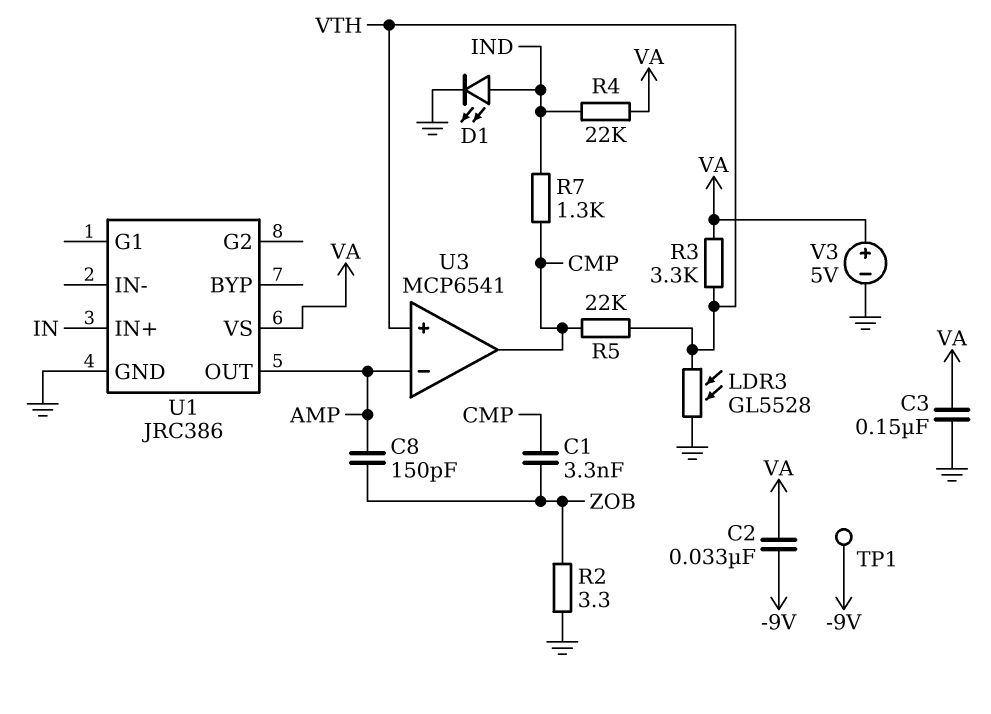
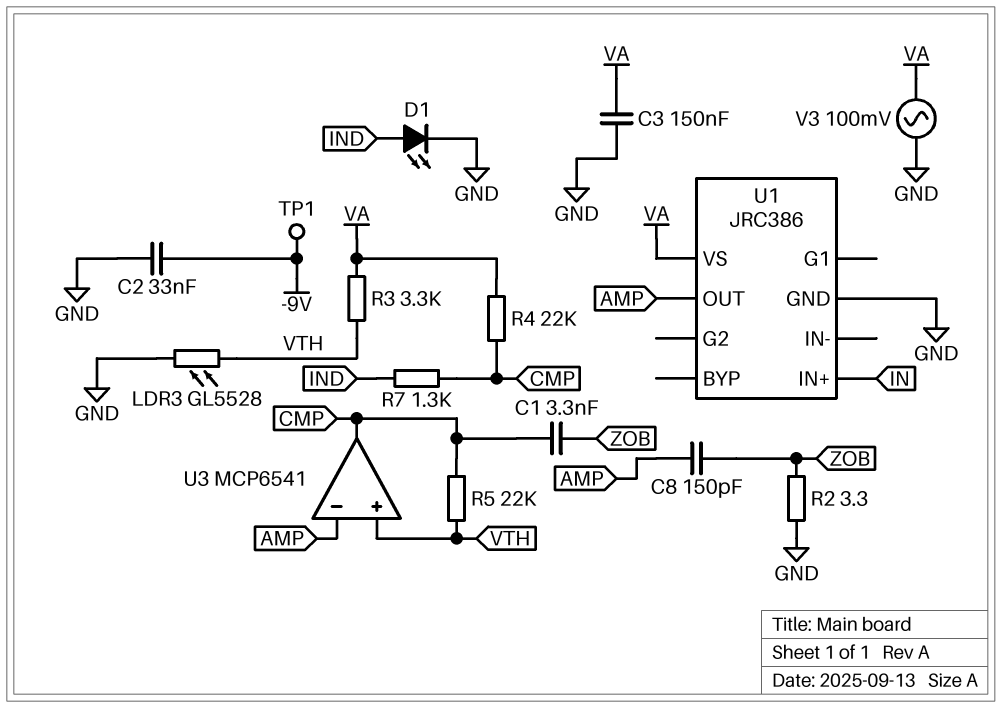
C2: 33nF (-9V, VA) -> 33nF (-9V, GND)
R4: 22k (IND, VA) -> 22k (CMP, VA)
V3: 5V (plus VA, minus GND) -> AC 100mV (GND, VA)

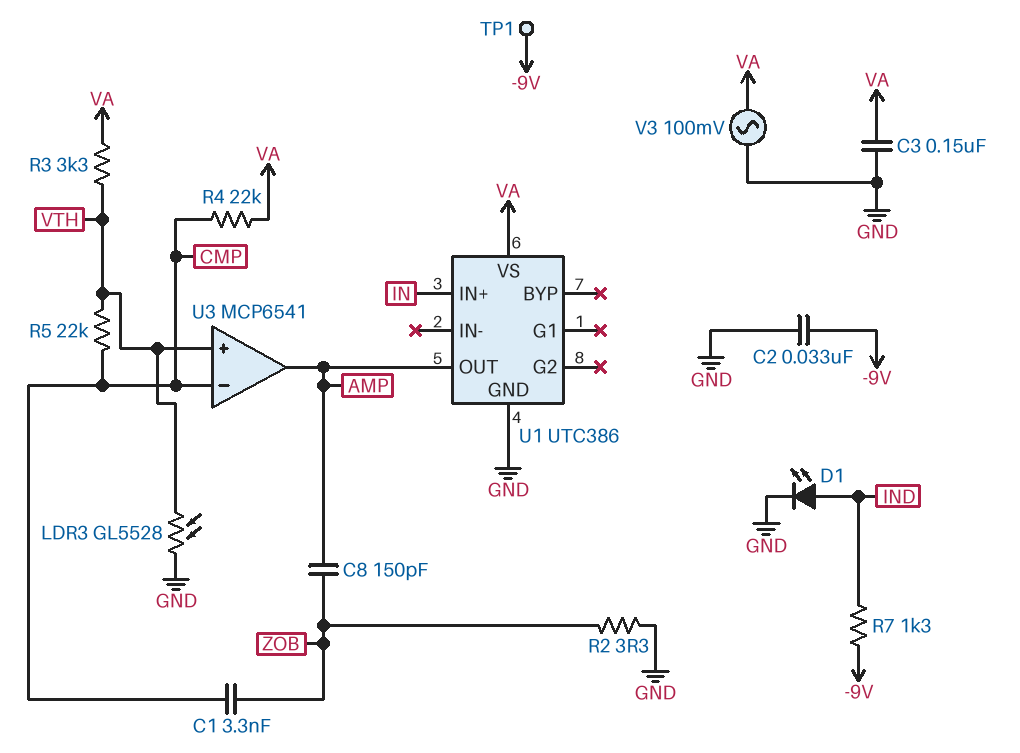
R7: 1.3k (CMP, IND) -> 1.3k (-9V, IND)
U1: JRC386 -> UTC386
U3 pin in-: AMP -> CMP
U3 pin out: CMP -> AMP

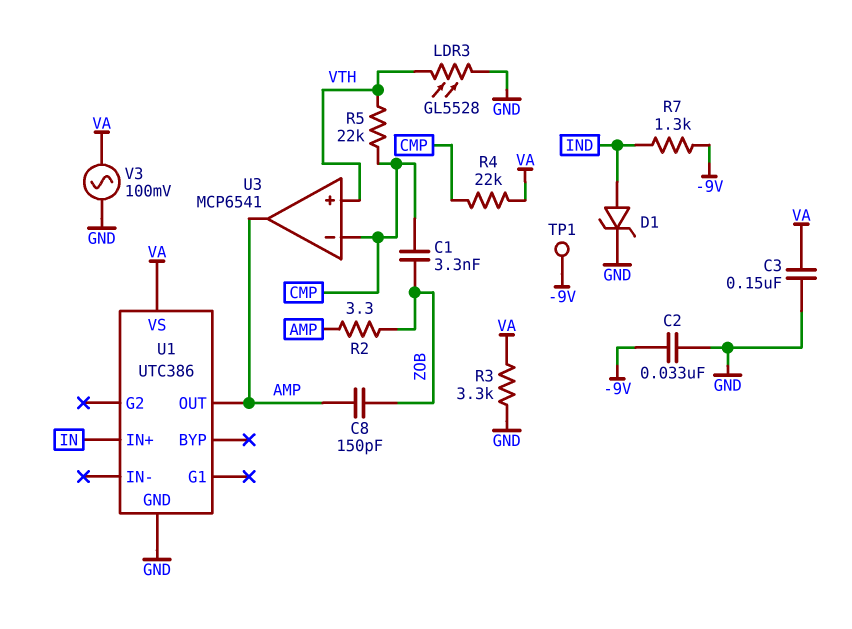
D1: LED (A IND, K GND) -> zener (A IND, K GND)
R2: 3.3 (GND, ZOB) -> 3.3 (AMP, ZOB)
R3: 3.3k (VA, VTH) -> 3.3k (GND, VA)

